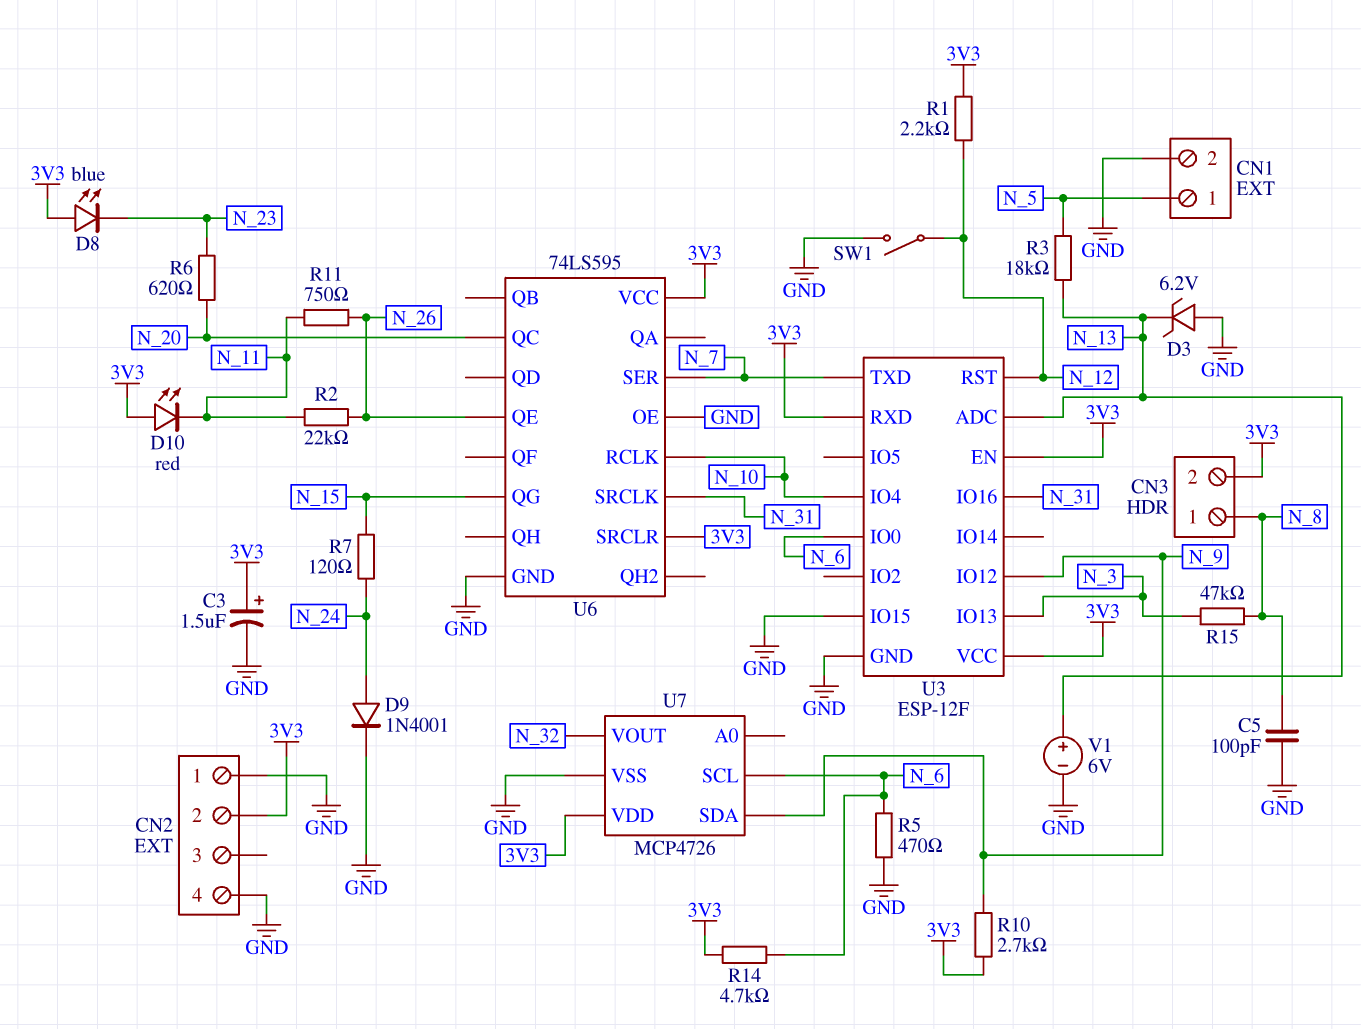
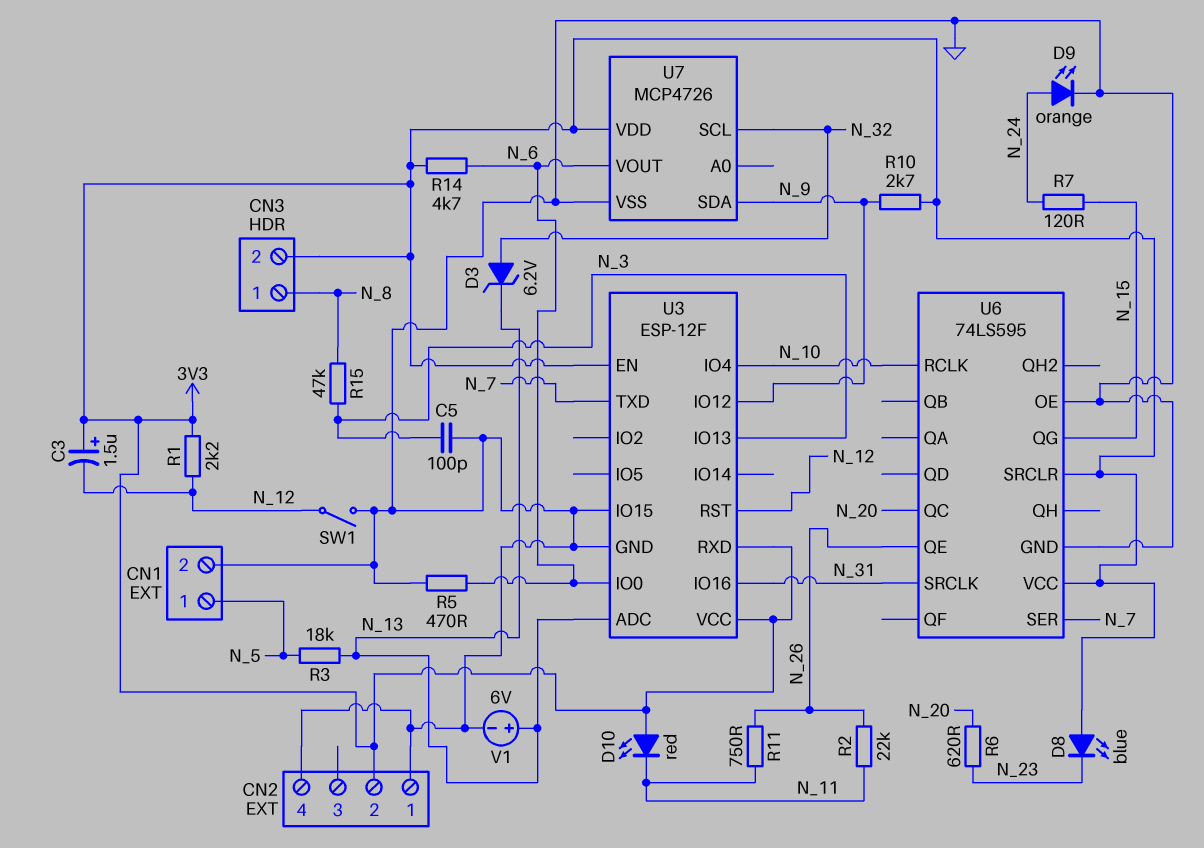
C3: 1.5uF (plus 3V3, minus GND) -> 1.5uF (plus 3V3, minus N_12)
C5: 100pF (GND, N_8) -> 100pF (GND, N_3)
D3: zener 6.2V (A GND, K N_13) -> zener 6.2V (A N_32, K N_13)
D9: diode 1N4001 (A N_24, K GND) -> LED orange (A N_24, K GND)
U7 pin SCL: N_6 -> N_32
U7 pin VOUT: N_32 -> N_6

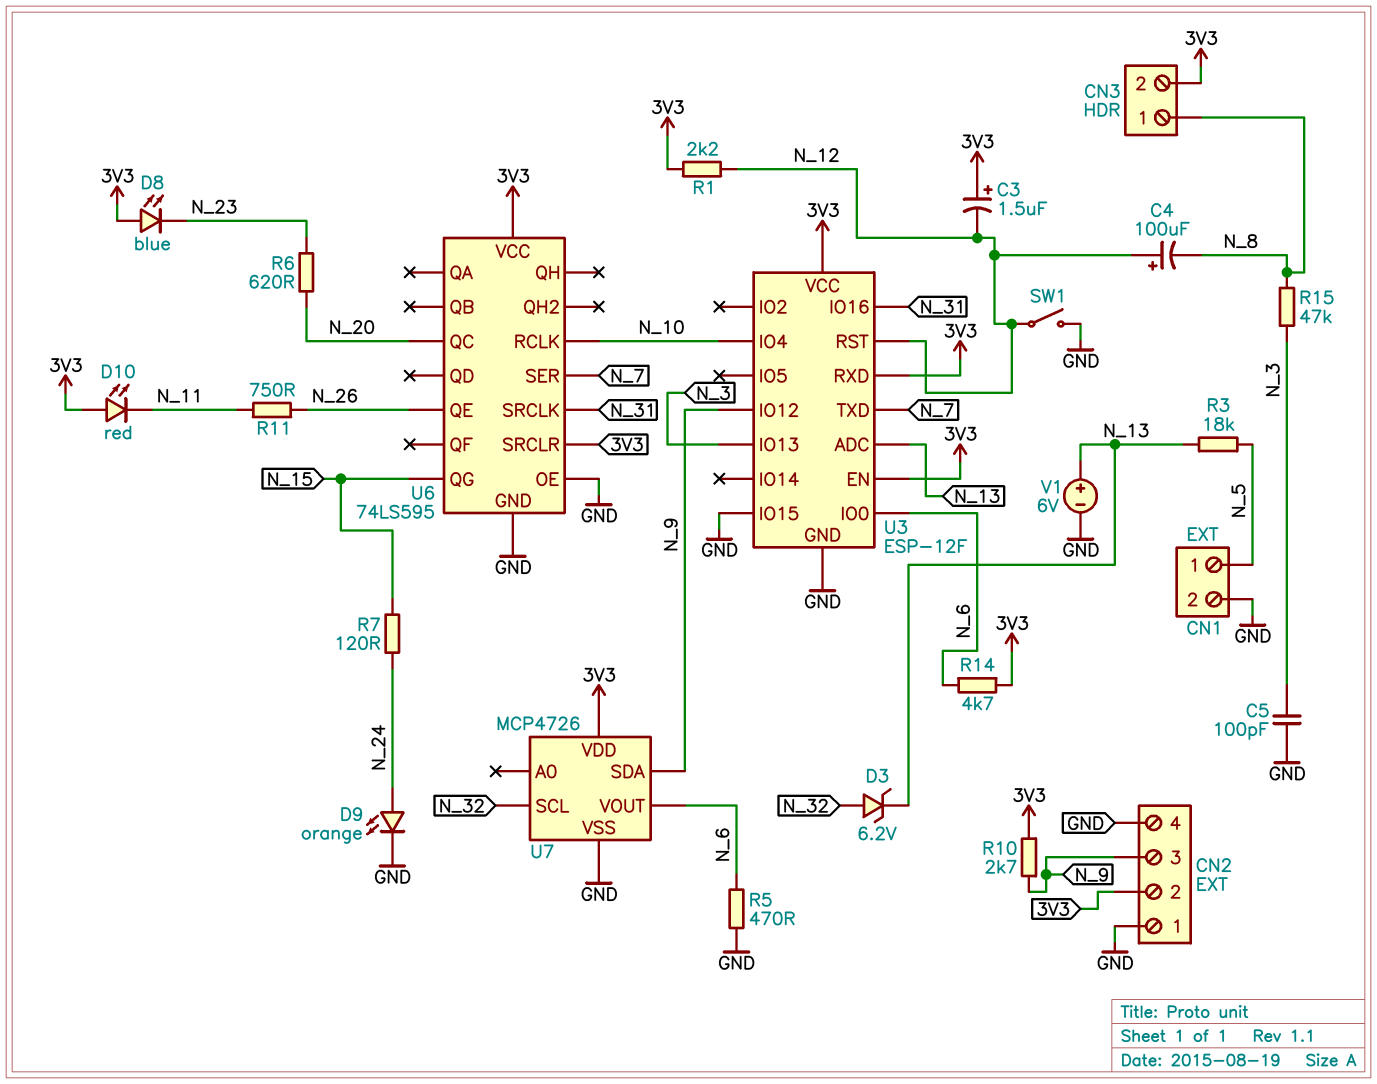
C4: none -> 100uF (plus N_12, minus N_8)
CN2 pin 3: none -> N_9
R2: 22k (N_11, N_26) -> none

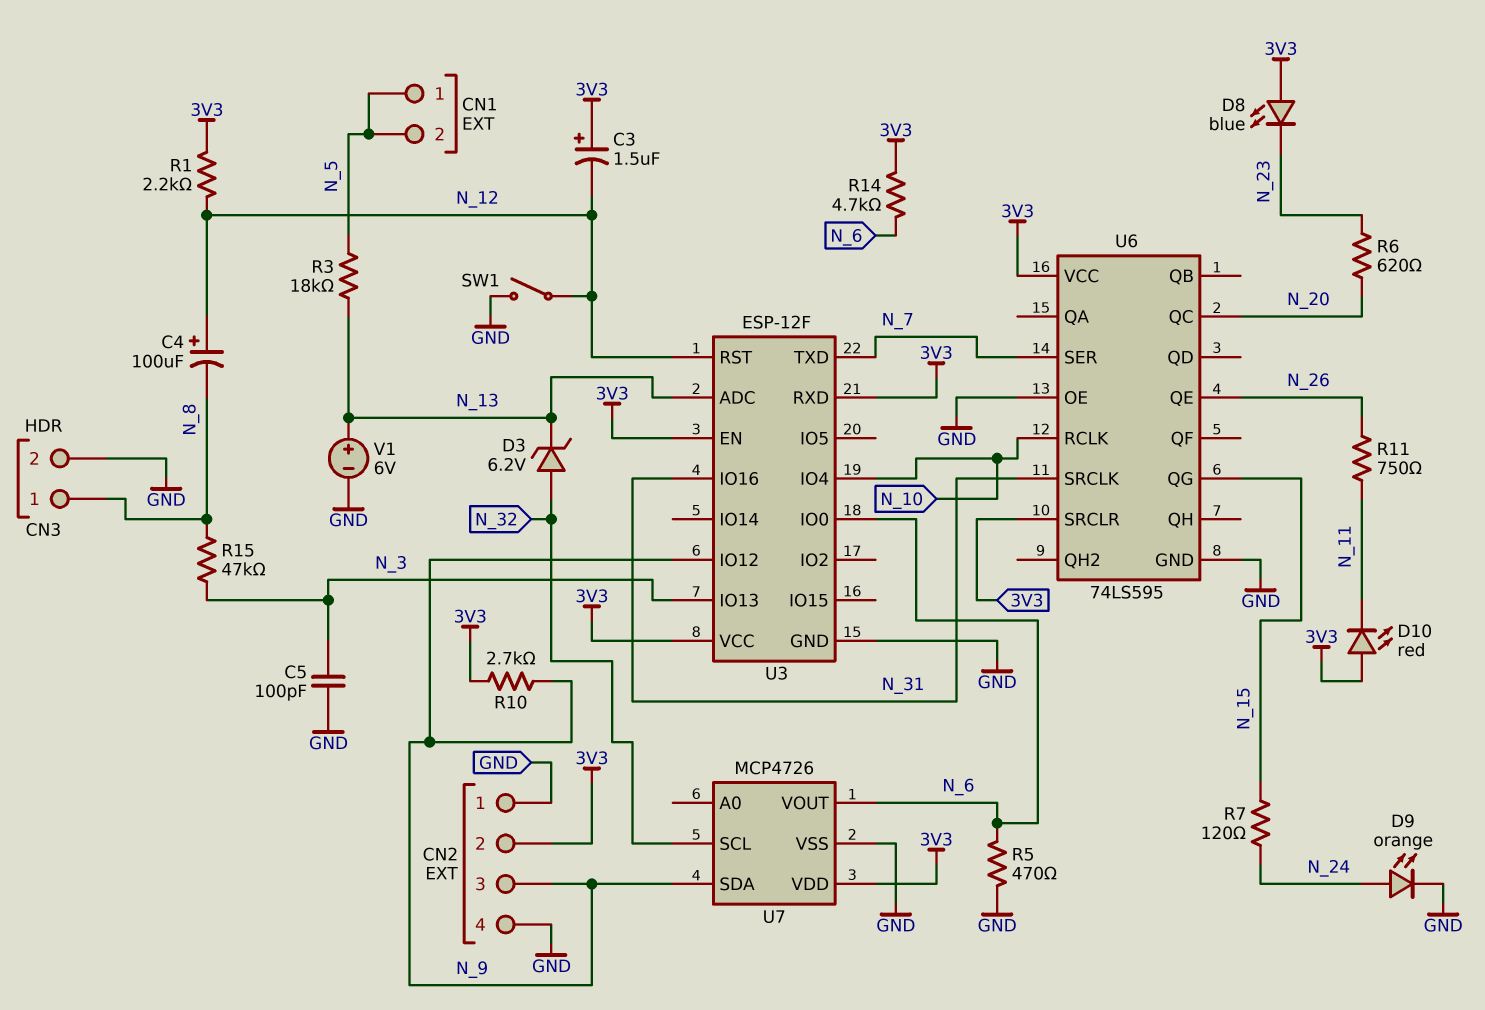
CN1 pin 2: GND -> N_5
CN3 pin 2: 3V3 -> GND
U3 pin IO15: GND -> none

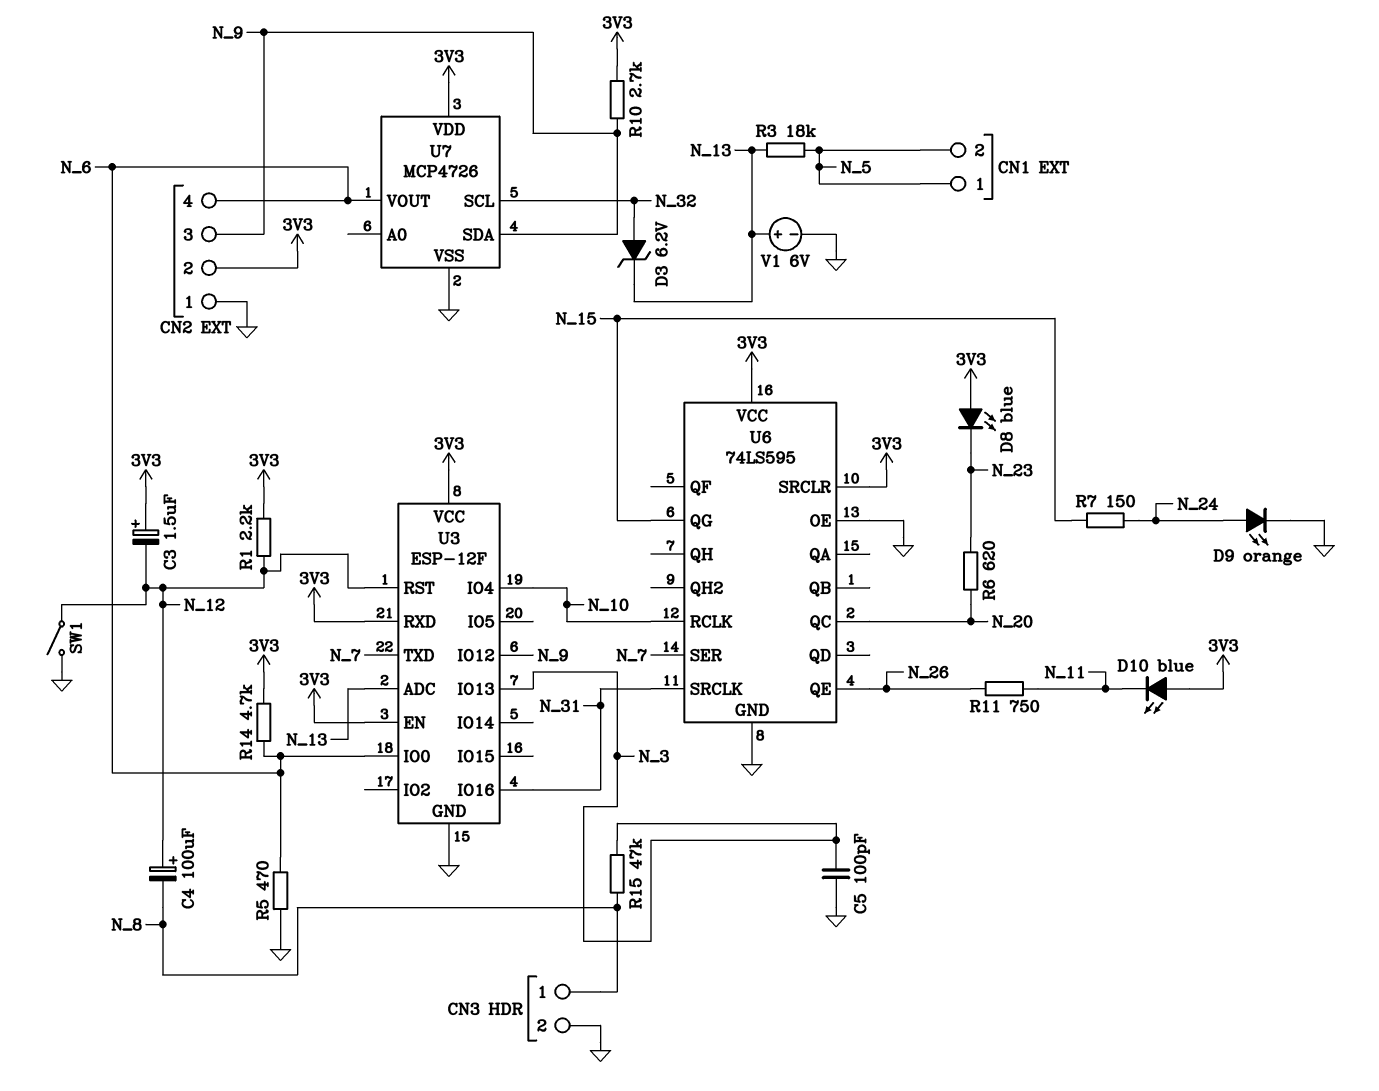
CN2 pin 4: GND -> N_6
D10: LED red (A 3V3, K N_11) -> LED blue (A 3V3, K N_11)
R7: 120 (N_15, N_24) -> 150 (N_15, N_24)

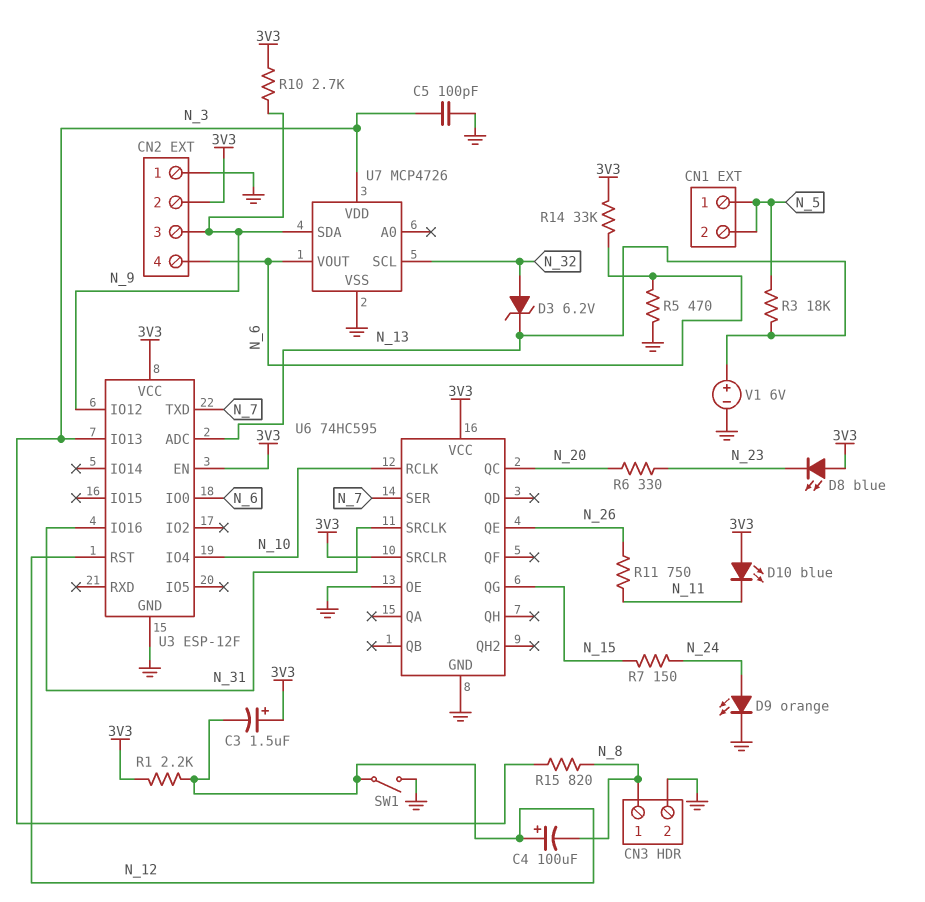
R6: 620 (N_20, N_23) -> 330 (N_20, N_23)
R14: 4.7k (3V3, N_6) -> 33k (3V3, N_6)
R15: 47k (N_3, N_8) -> 820 (N_3, N_8)
U3 pin RXD: 3V3 -> none
U6: 74LS595 -> 74HC595
U7 pin VDD: 3V3 -> N_3

